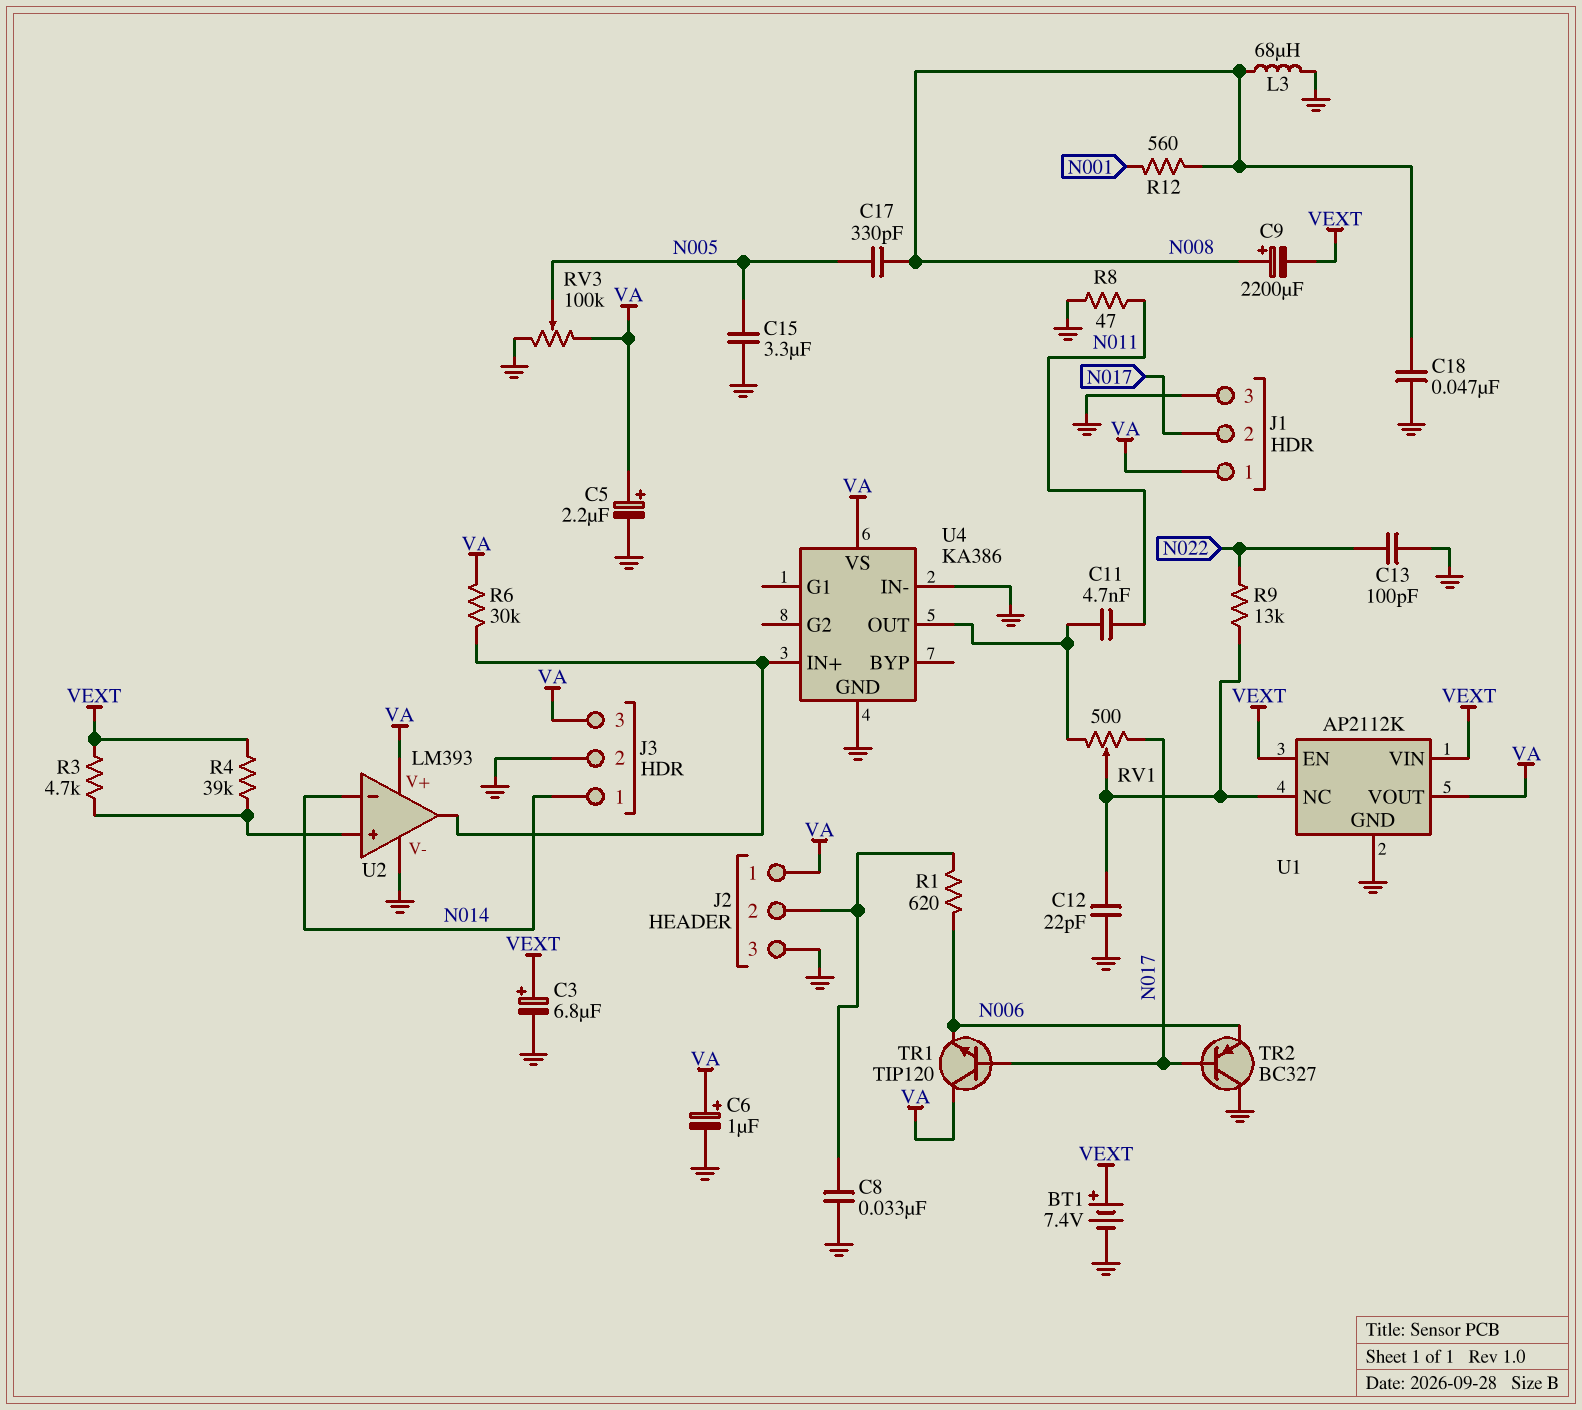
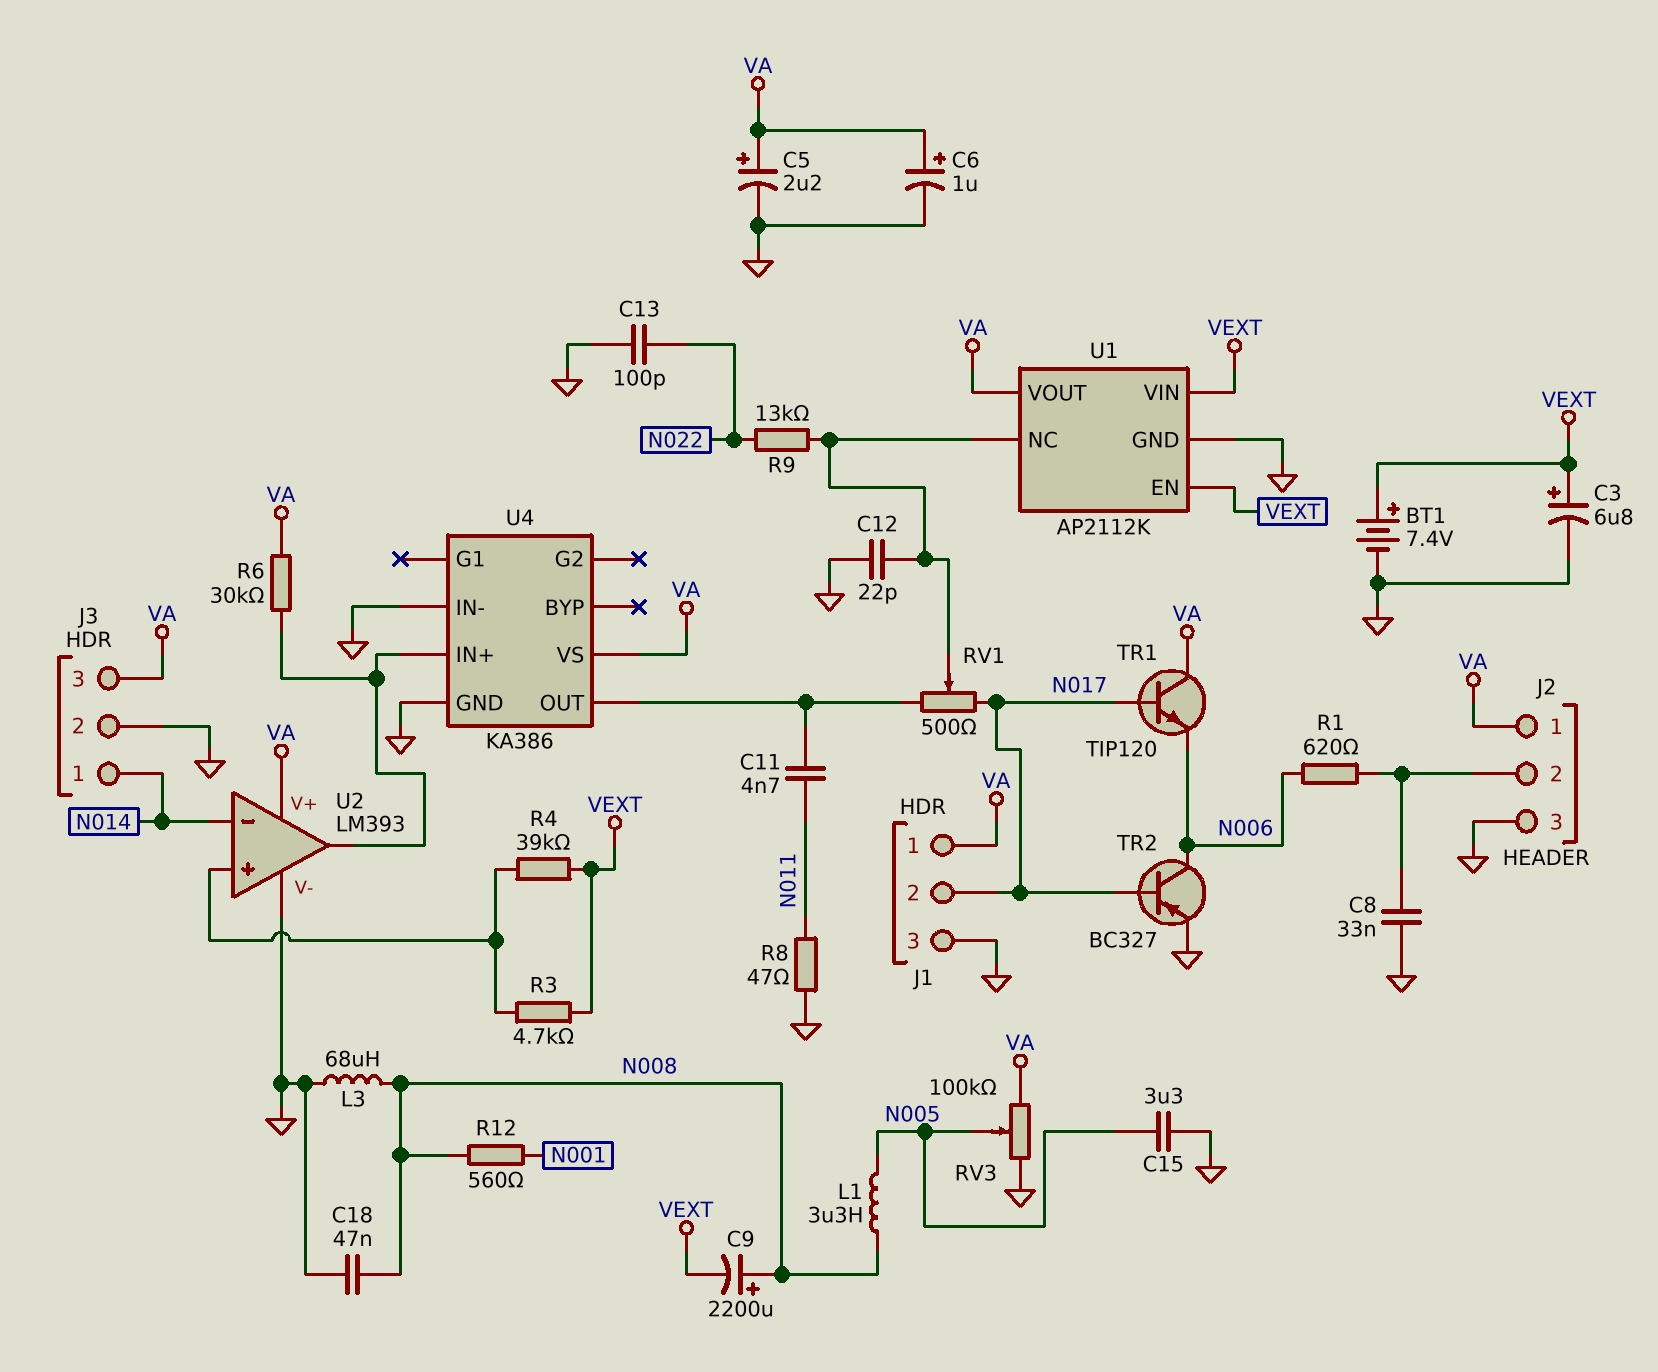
C17: 330pF (N005, N008) -> none
L1: none -> 3.3uH (N005, N008)
TR2: PNP BC327 (B N017, C GND, E N006) -> PNP BC327 (B N017, C N006, E GND)

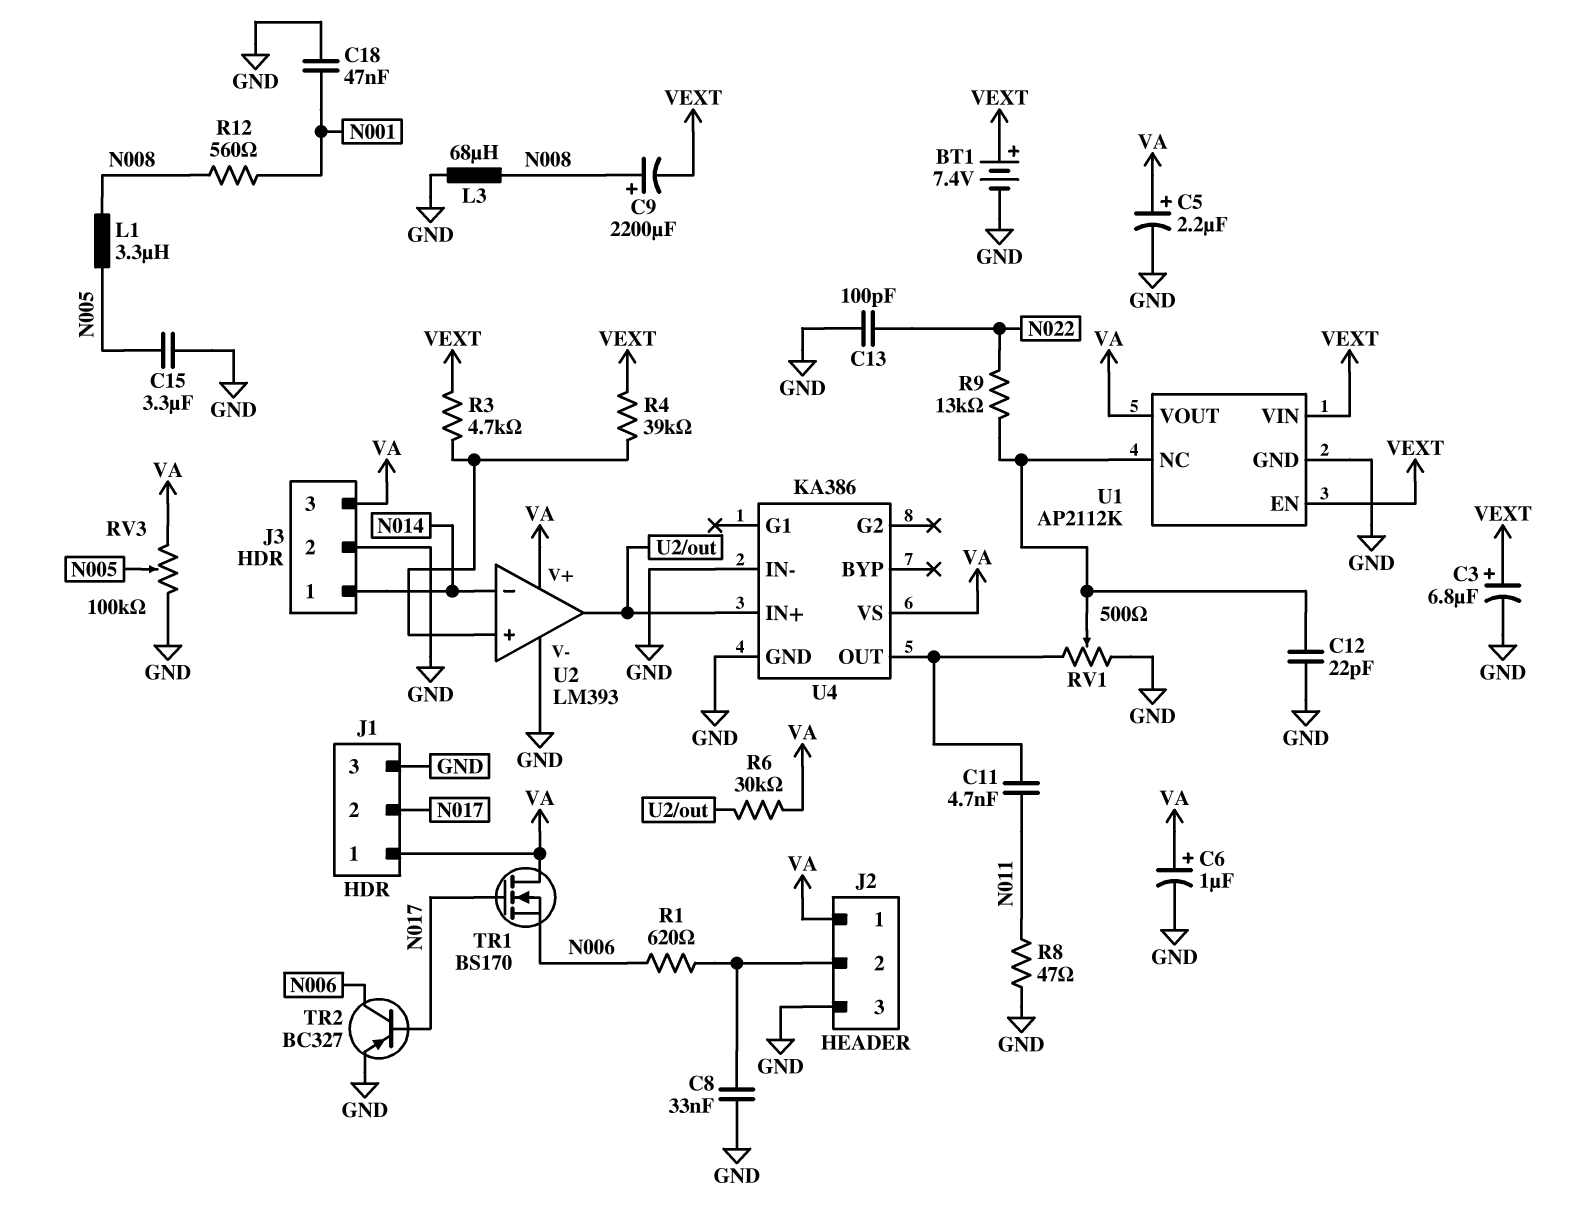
C18: 47nF (GND, N008) -> 47nF (GND, N001)
RV1: 500 (N017, U4/OUT, wiper U1/NC) -> 500 (GND, U4/OUT, wiper U1/NC)
TR1: NPN TIP120 (B N017, C VA, E N006) -> NMOS BS170 (G N017, D VA, S N006)

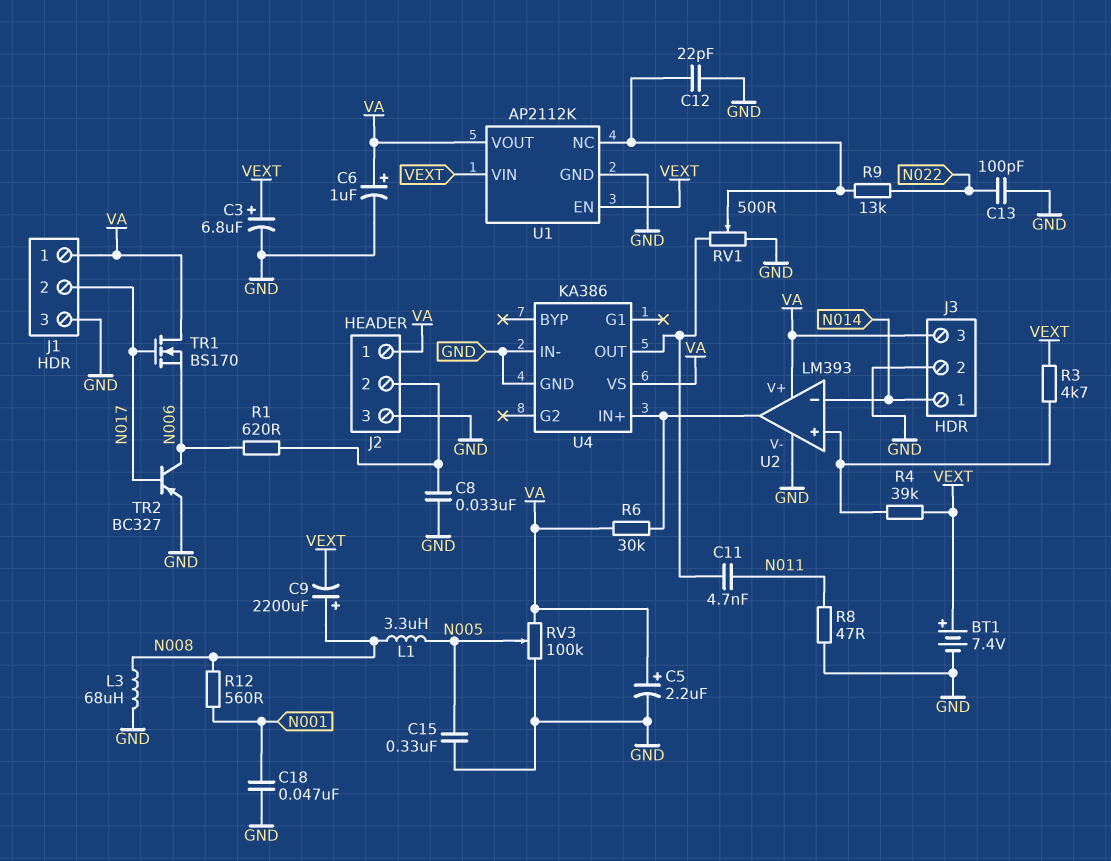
C15: 3.3uF (GND, N005) -> 330nF (GND, N005)

